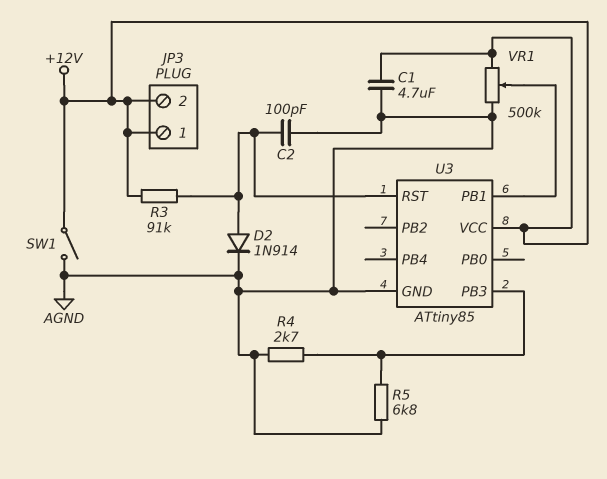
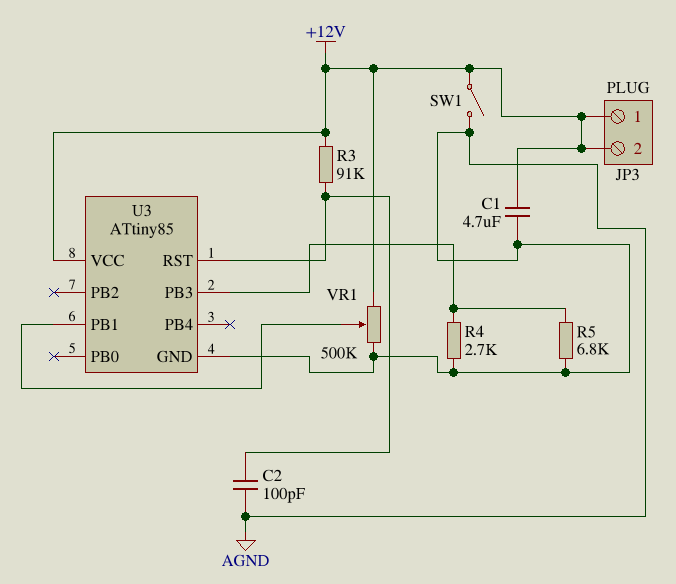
D2: diode 1N914 (A U3/RST, K AGND) -> none

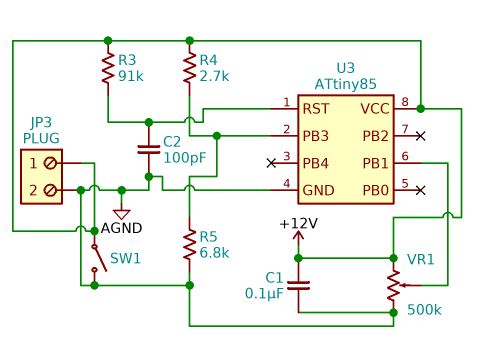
C1: 4.7uF (+12V, AGND) -> 100nF (+12V, AGND)
JP3 pin 2: +12V -> AGND
R4: 2.7k (AGND, U3/PB3) -> 2.7k (+12V, U3/PB3)

